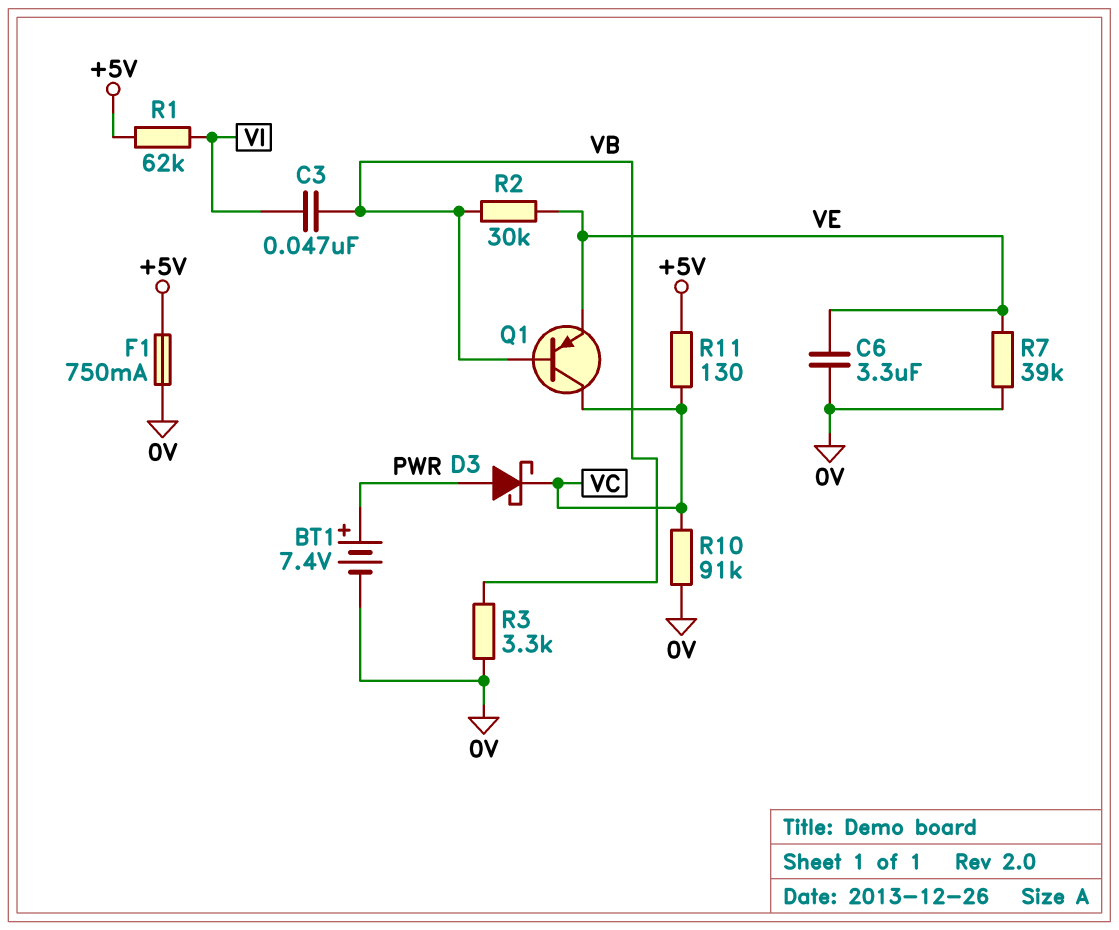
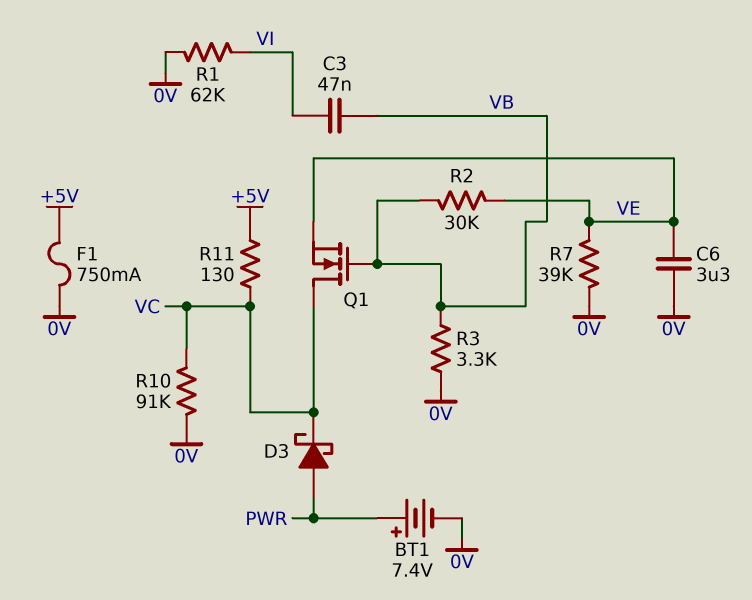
Q1: PNP (B VB, C VC, E VE) -> NMOS (G VB, D VC, S VE)
R1: 62k (+5V, VI) -> 62k (0V, VI)

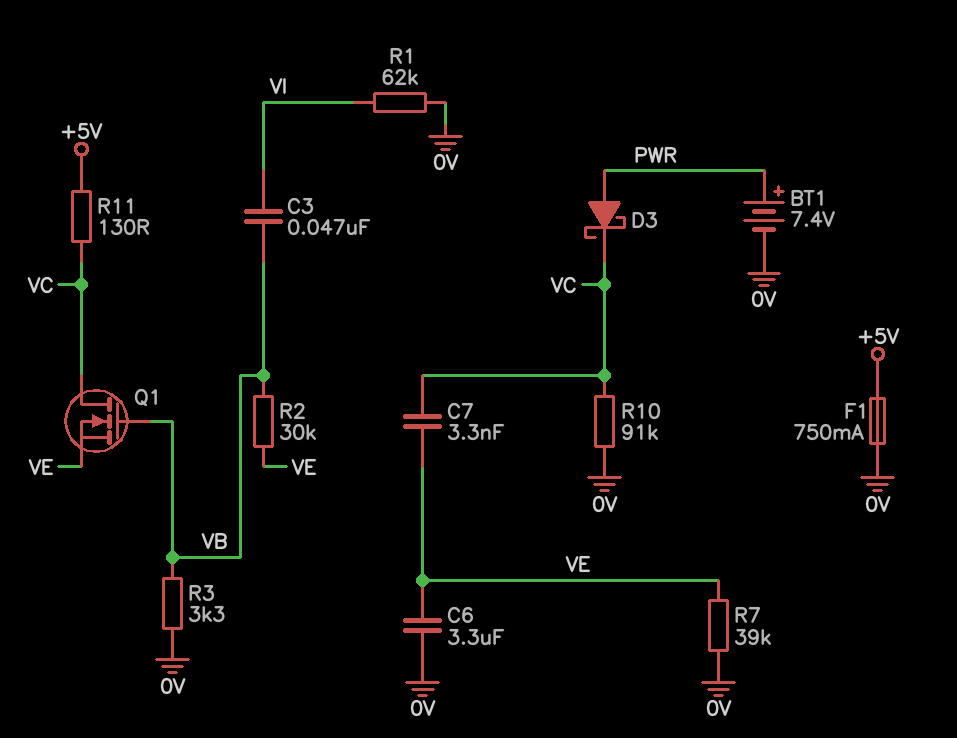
C7: none -> 3.3nF (VC, VE)

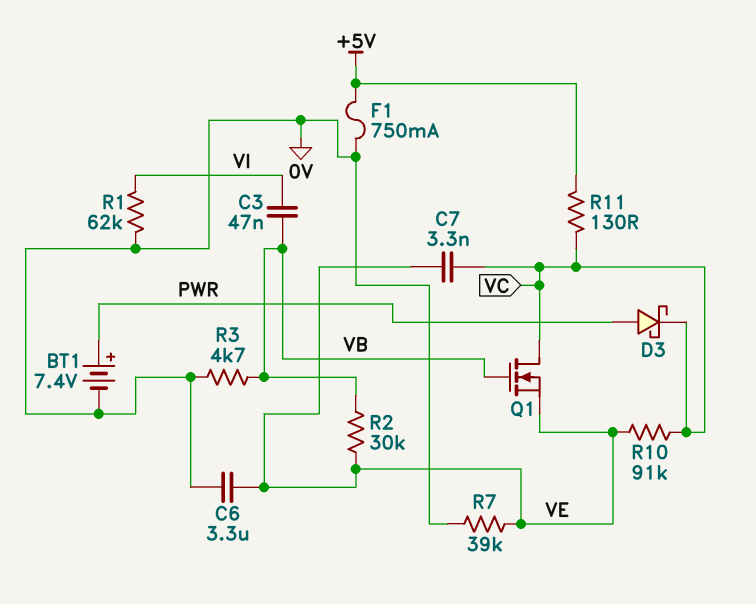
R3: 3.3k (0V, VB) -> 4.7k (0V, VB)
R10: 91k (0V, VC) -> 91k (VC, VE)

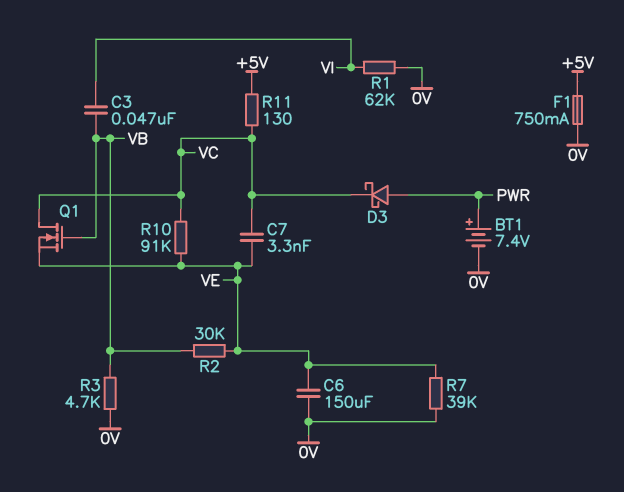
C6: 3.3uF (0V, VE) -> 150uF (0V, VE)

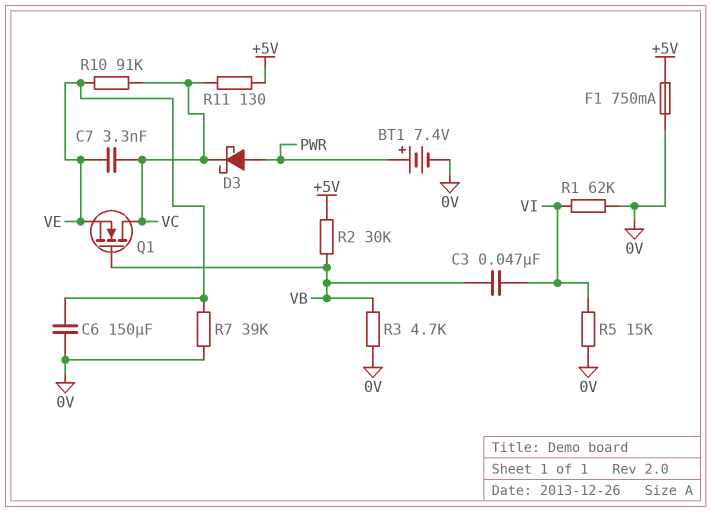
R2: 30k (VB, VE) -> 30k (+5V, VB)
R5: none -> 15k (0V, VI)

